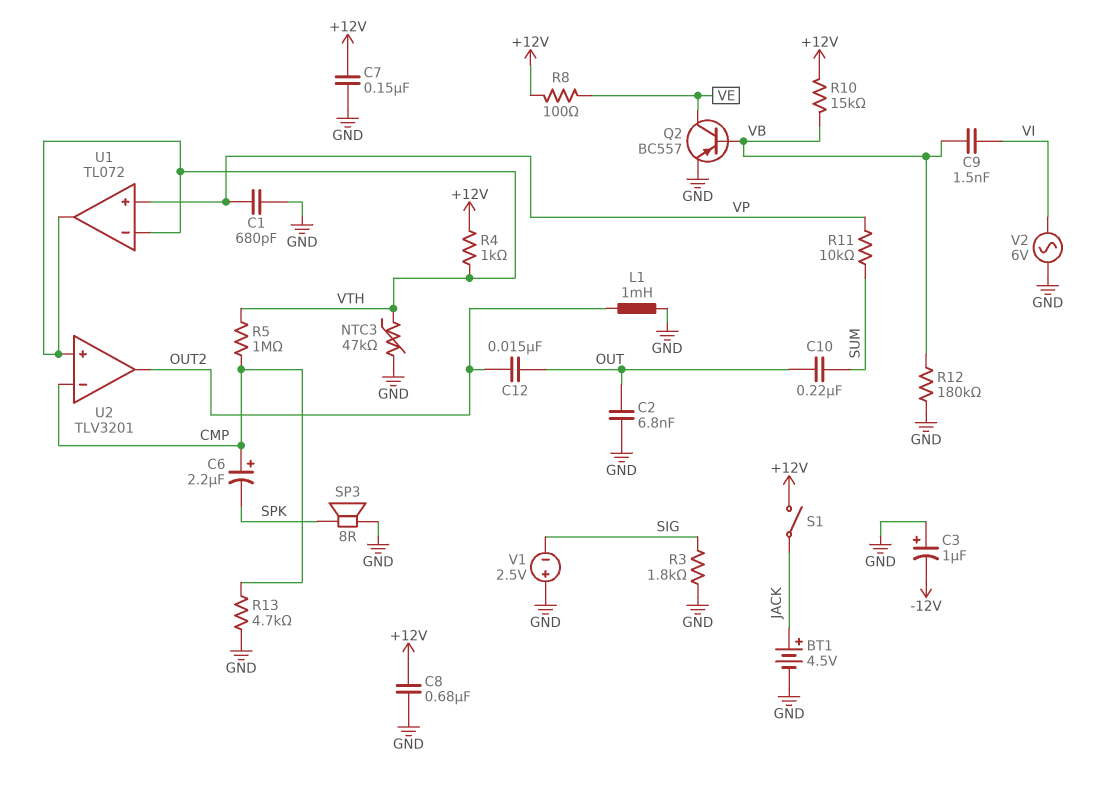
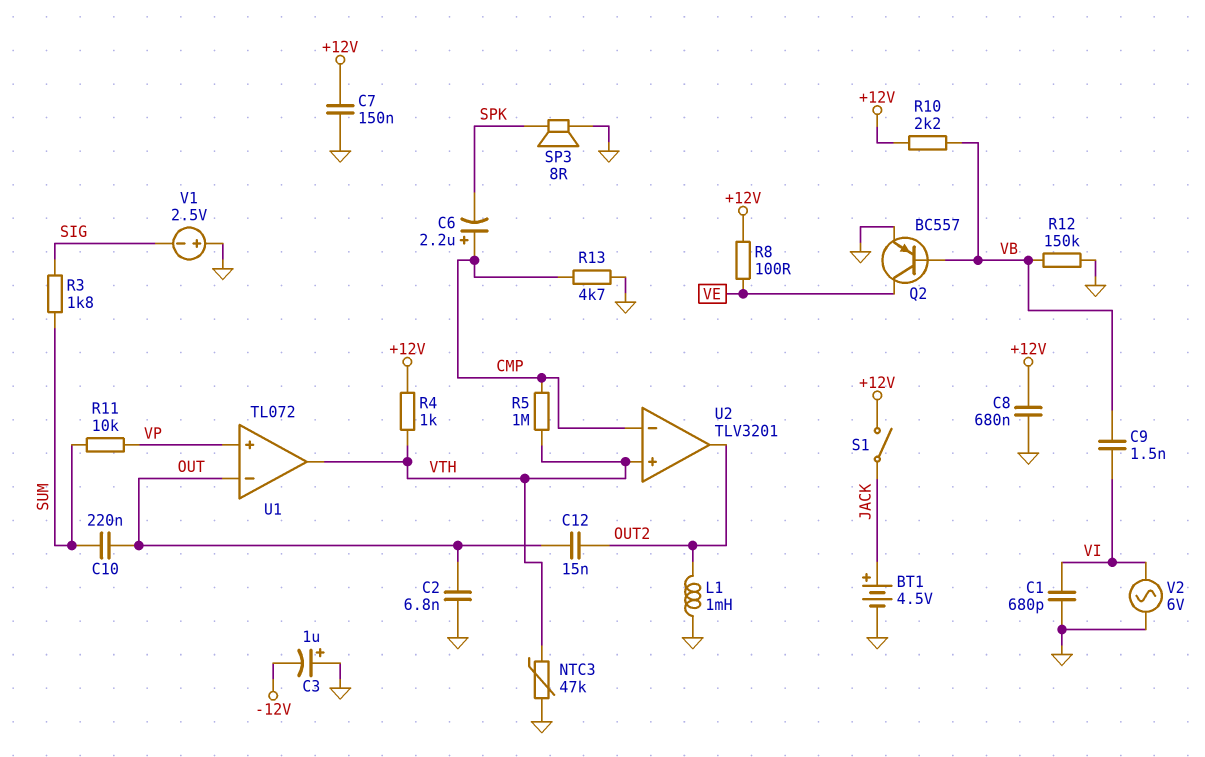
C1: 680pF (GND, VP) -> 680pF (GND, VI)
R3: 1.8k (GND, SIG) -> 1.8k (SIG, SUM)
R10: 15k (+12V, VB) -> 2.2k (+12V, VB)
R12: 180k (GND, VB) -> 150k (GND, VB)
U1 pin in-: VTH -> OUT

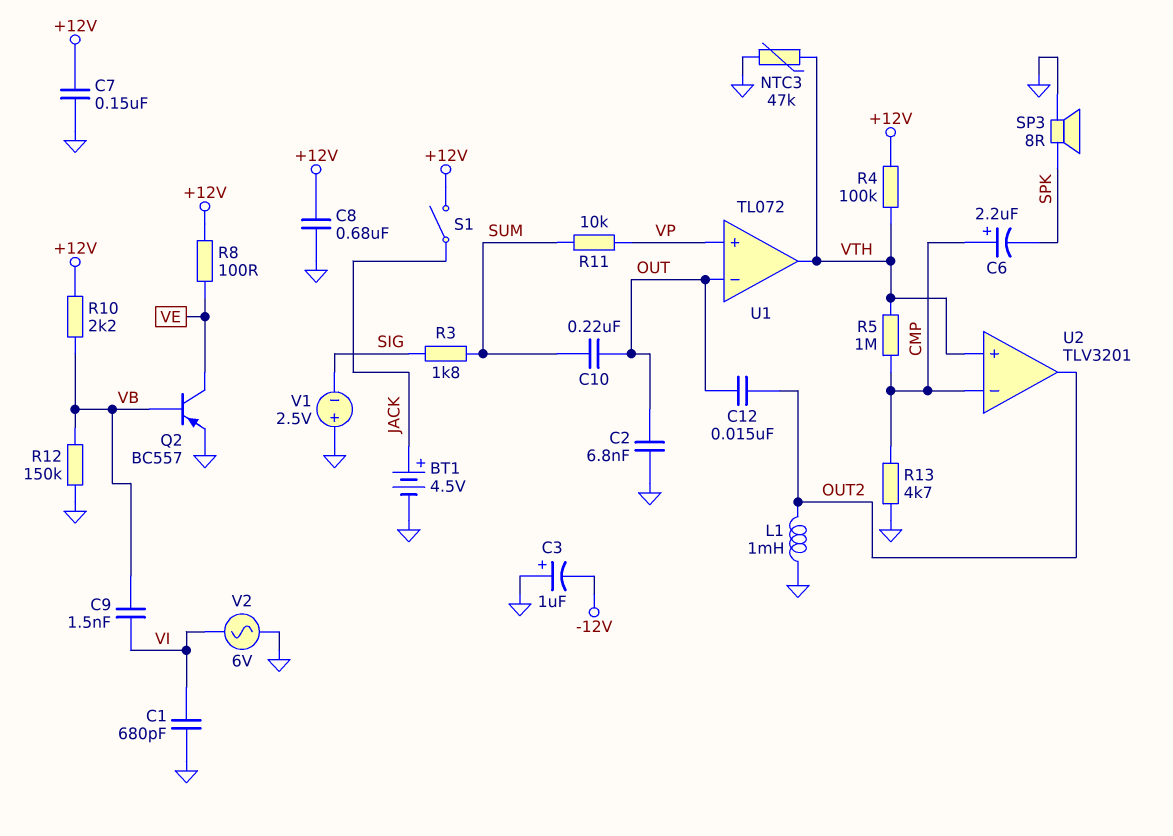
R4: 1k (+12V, VTH) -> 100k (+12V, VTH)

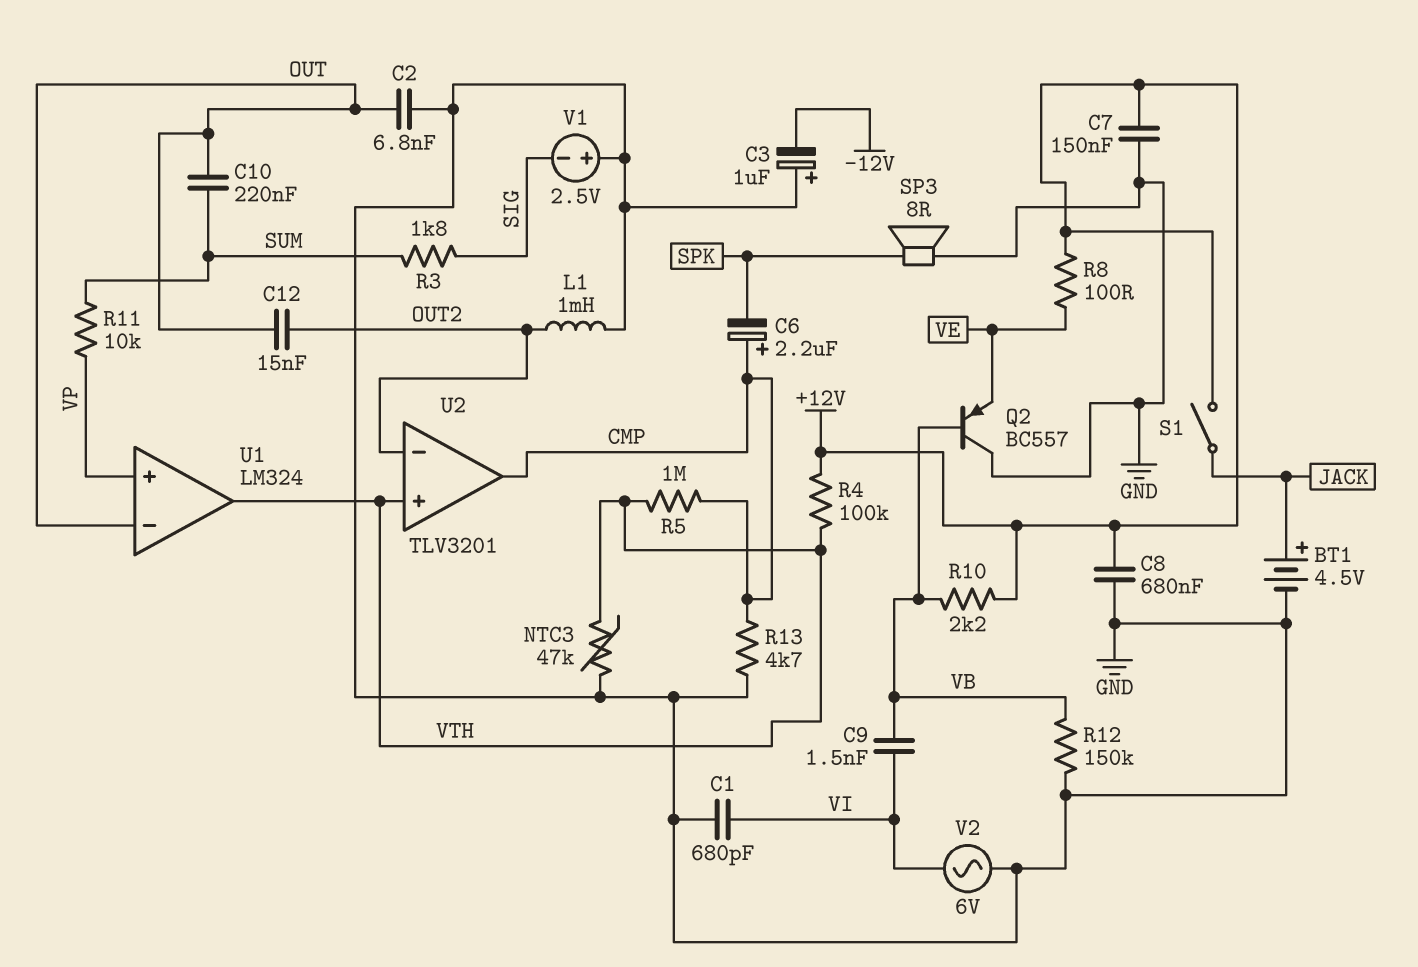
Q2: PNP BC557 (B VB, C VE, E GND) -> PNP BC557 (B VB, C GND, E VE)
U1: TL072 -> LM324
U2 pin in-: CMP -> OUT2
U2 pin out: OUT2 -> CMP

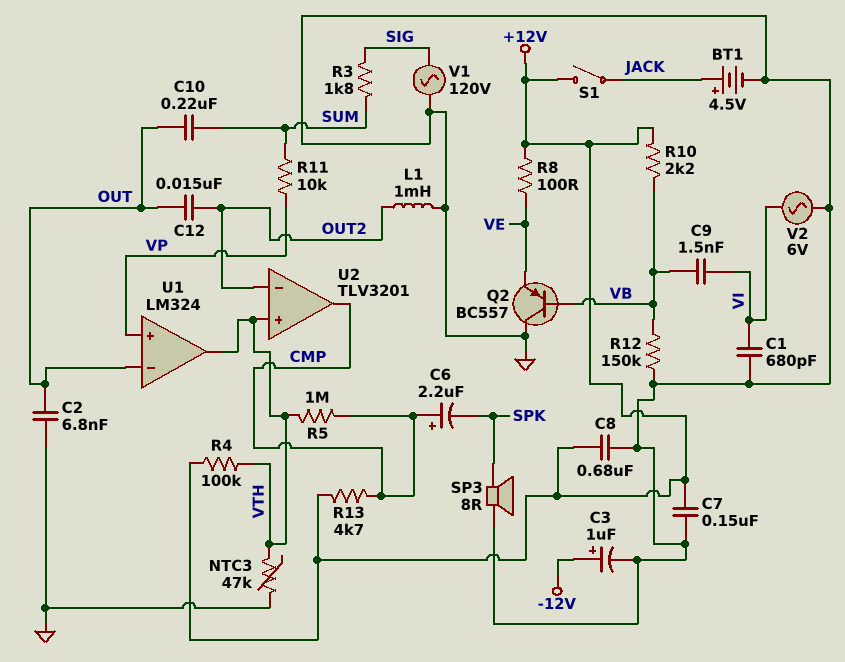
C3: 1uF (plus GND, minus -12V) -> 1uF (plus -12V, minus GND)
R13: 4.7k (CMP, GND) -> 4.7k (+12V, CMP)
V1: 2.5V (plus GND, minus SIG) -> AC 120V (GND, SIG)

